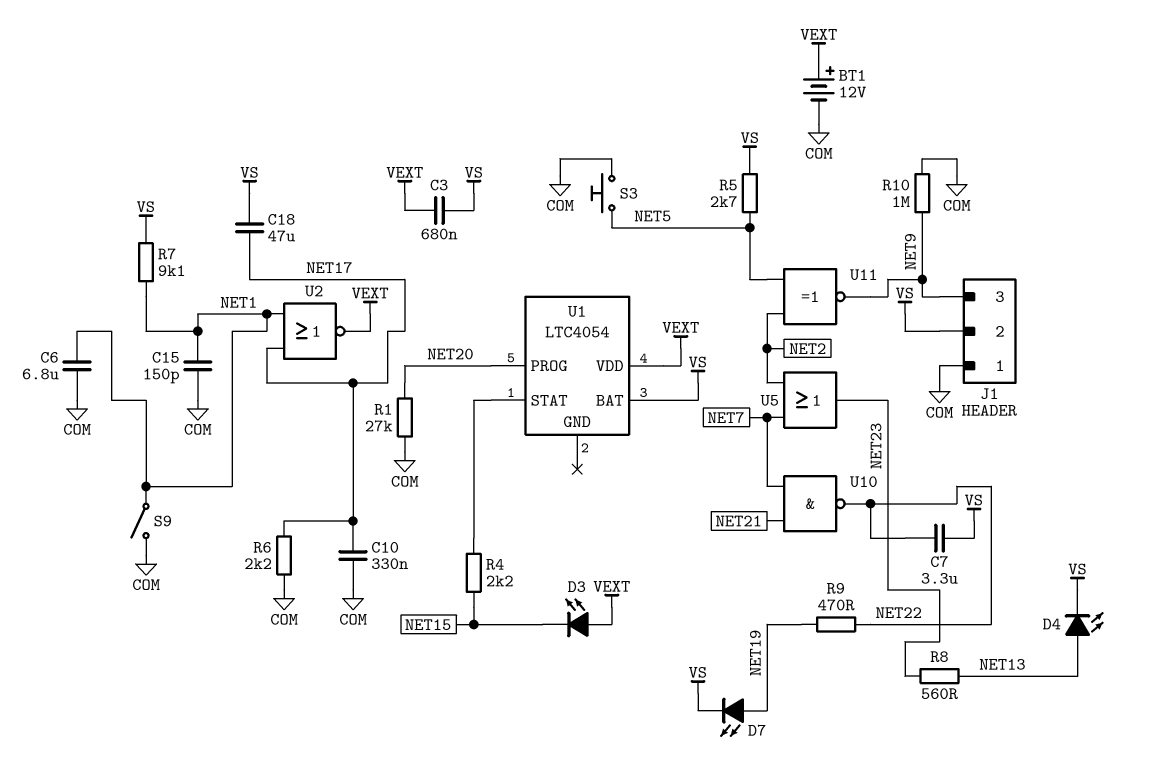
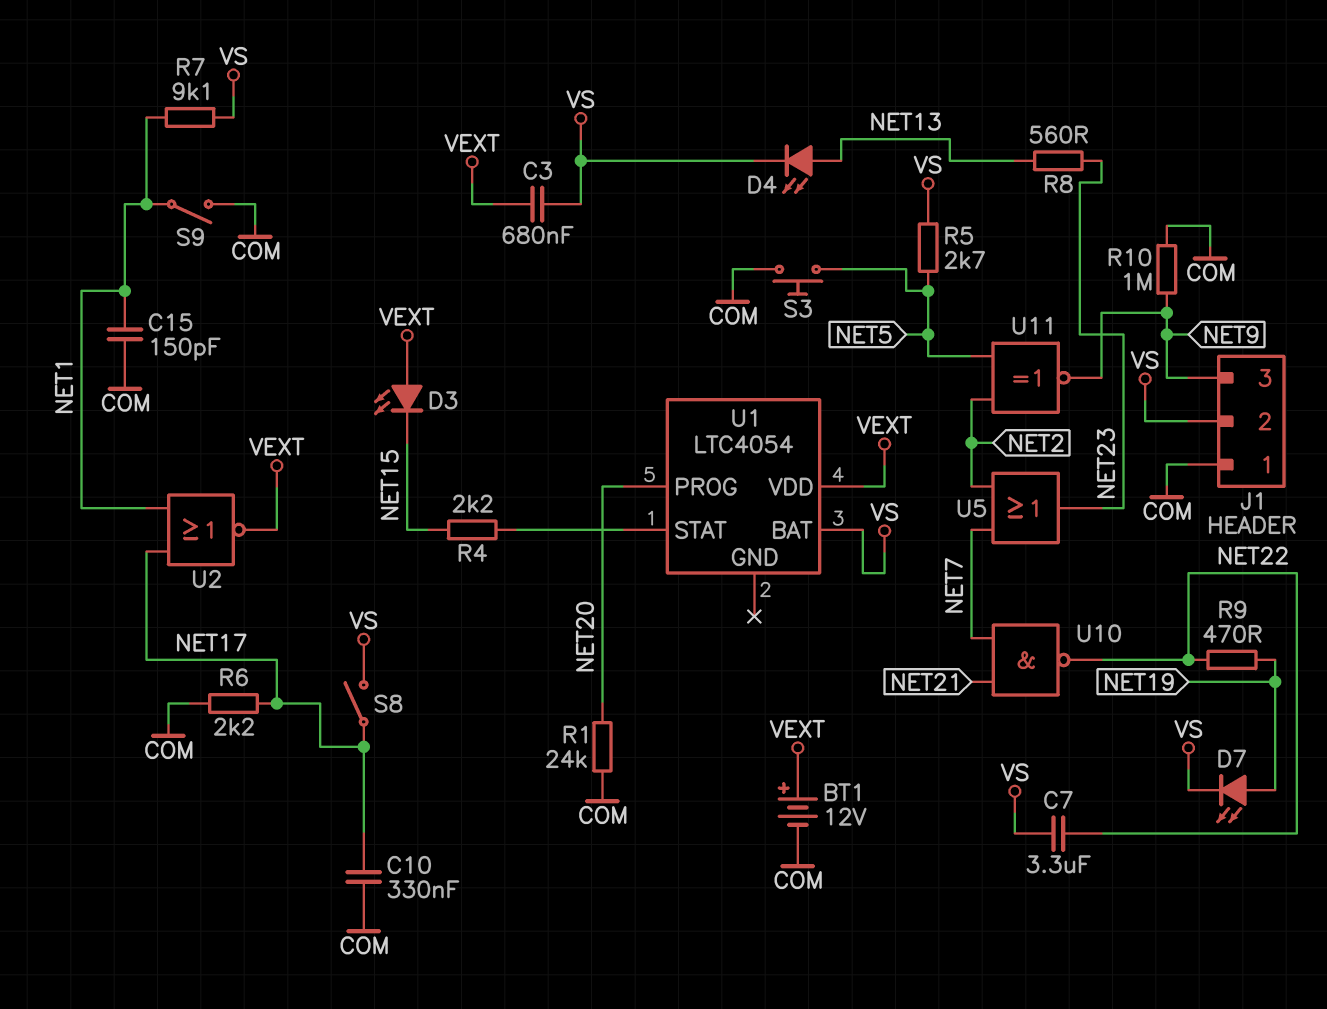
C6: 6.8uF (COM, NET1) -> none
C18: 47uF (NET17, VS) -> none
R1: 27k (COM, NET20) -> 24k (COM, NET20)
S8: none -> switch (NET17, VS)

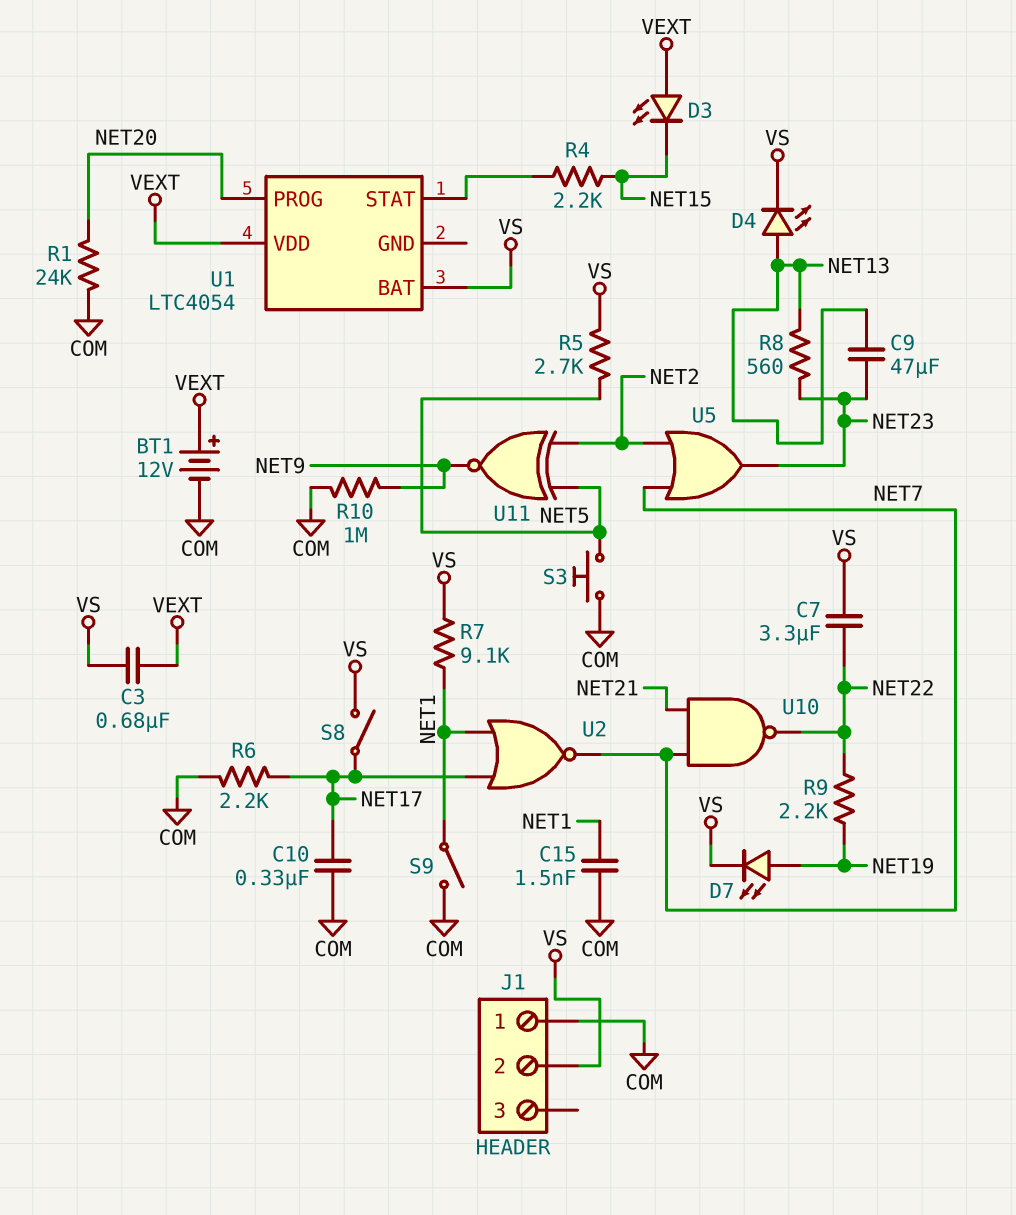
C9: none -> 47uF (NET13, NET23)
C15: 150pF (COM, NET1) -> 1.5nF (COM, NET1)
J1 pin 3: NET9 -> none
R9: 470 (NET19, NET22) -> 2.2k (NET19, NET22)
U2: NOR (in NET1, in NET17, out VEXT) -> NOR (in NET1, in NET17, out NET7)

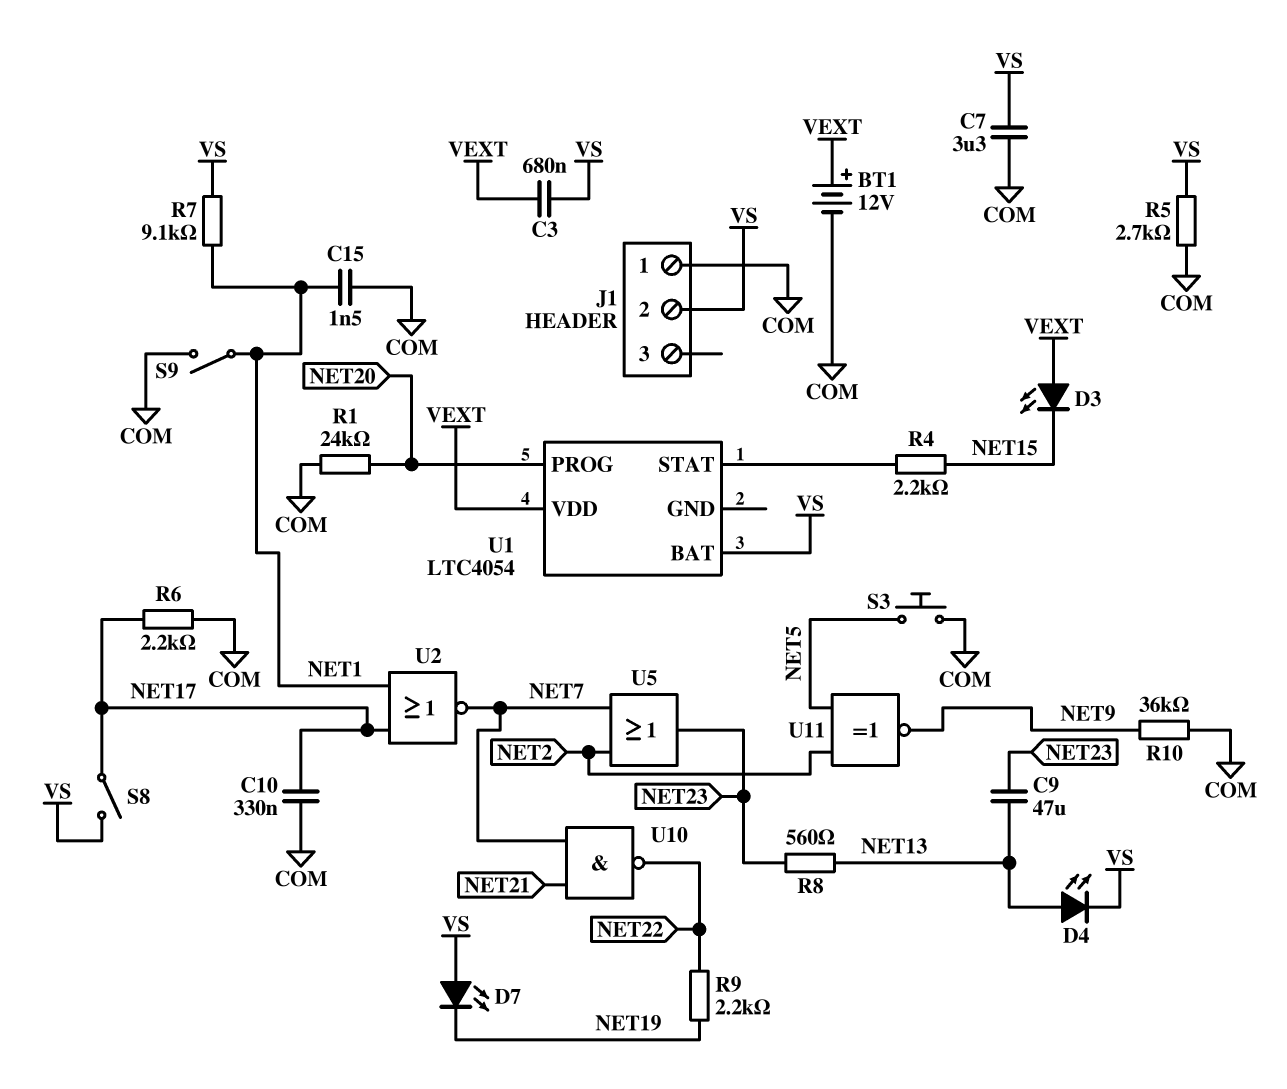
C7: 3.3uF (NET22, VS) -> 3.3uF (COM, VS)
D7: LED (A NET19, K VS) -> LED (A VS, K NET19)
R5: 2.7k (NET5, VS) -> 2.7k (COM, VS)
R10: 1M (COM, NET9) -> 36k (COM, NET9)

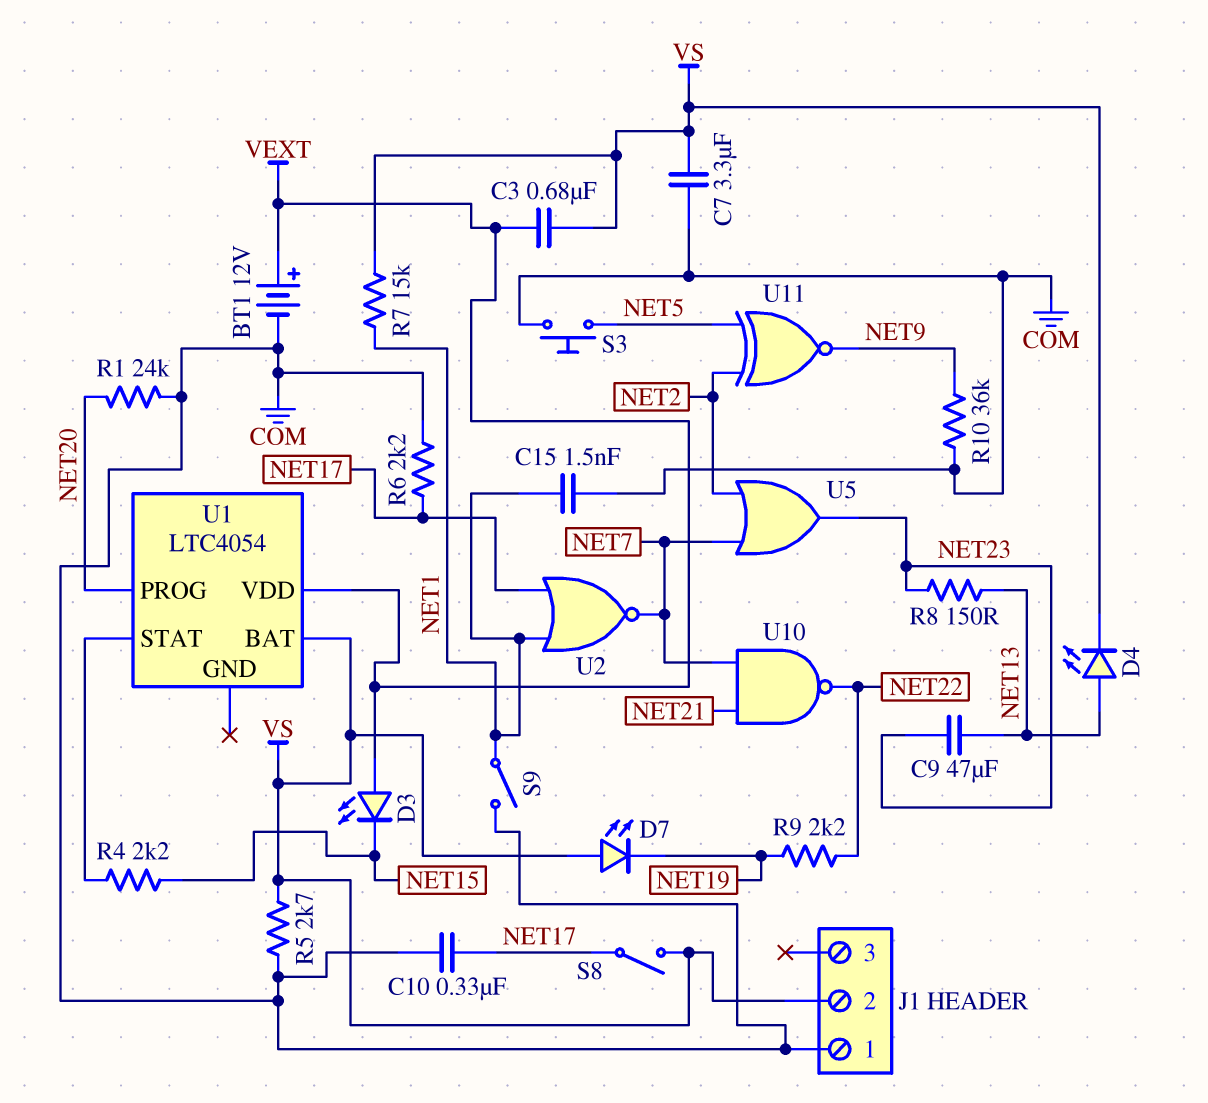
R7: 9.1k (NET1, VS) -> 15k (NET1, VS)
R8: 560 (NET13, NET23) -> 150 (NET13, NET23)

